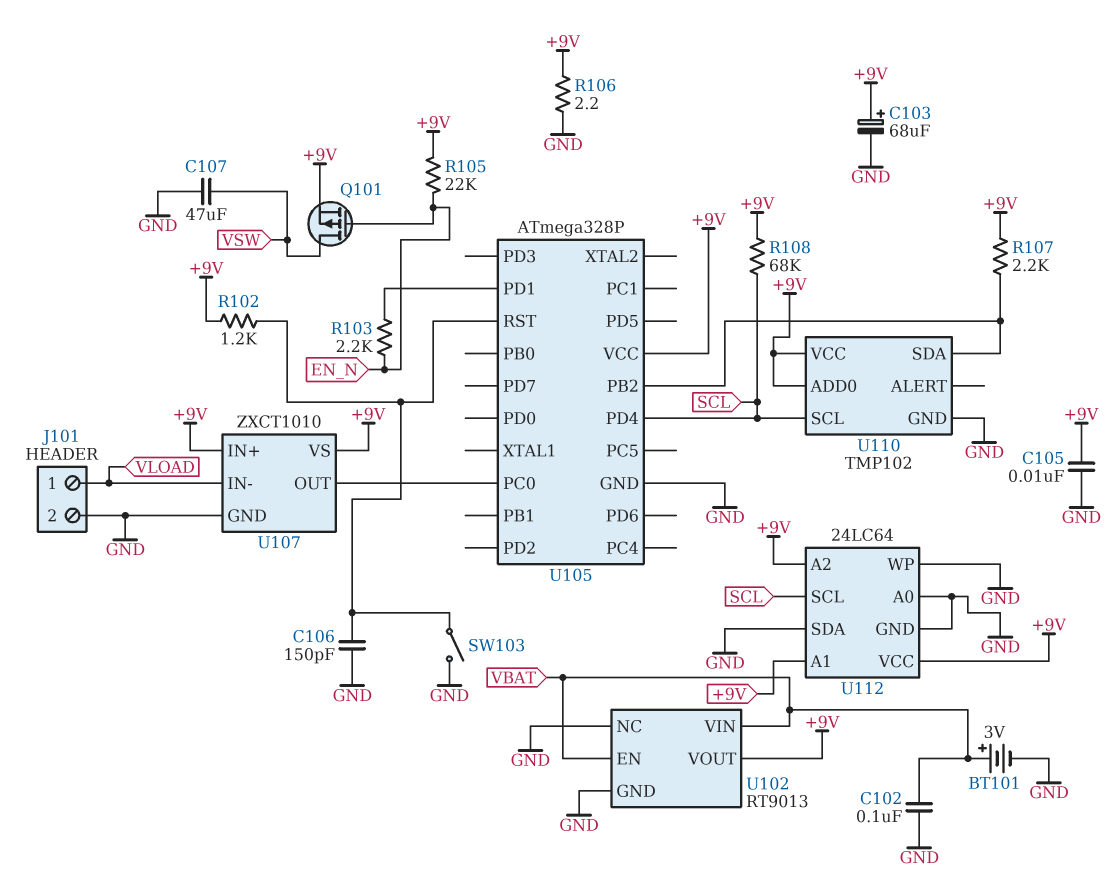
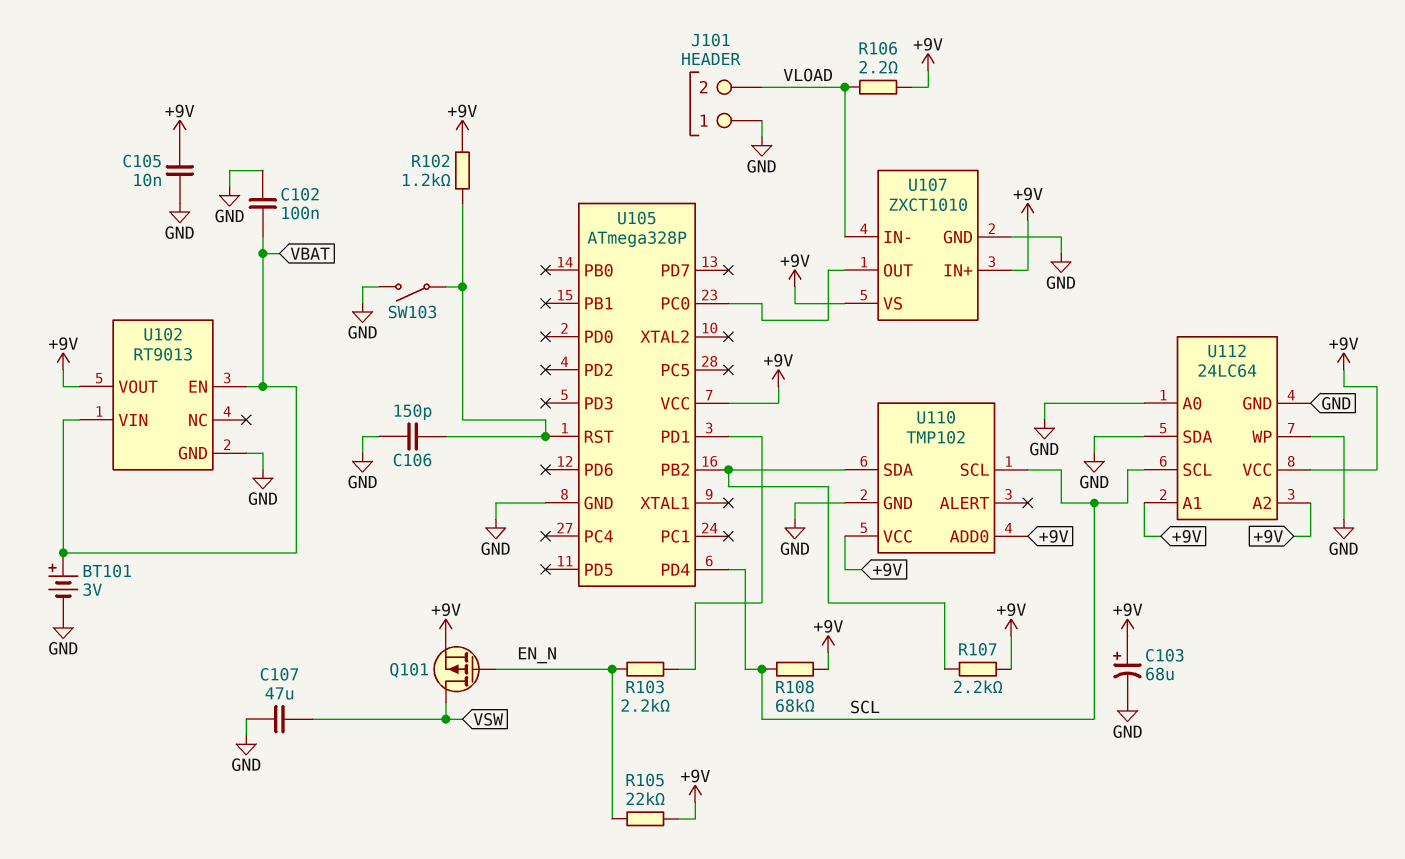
J101 pin 1: VLOAD -> GND
J101 pin 2: GND -> VLOAD
R106: 2.2 (+9V, GND) -> 2.2 (+9V, VLOAD)
U102 pin NC: GND -> none

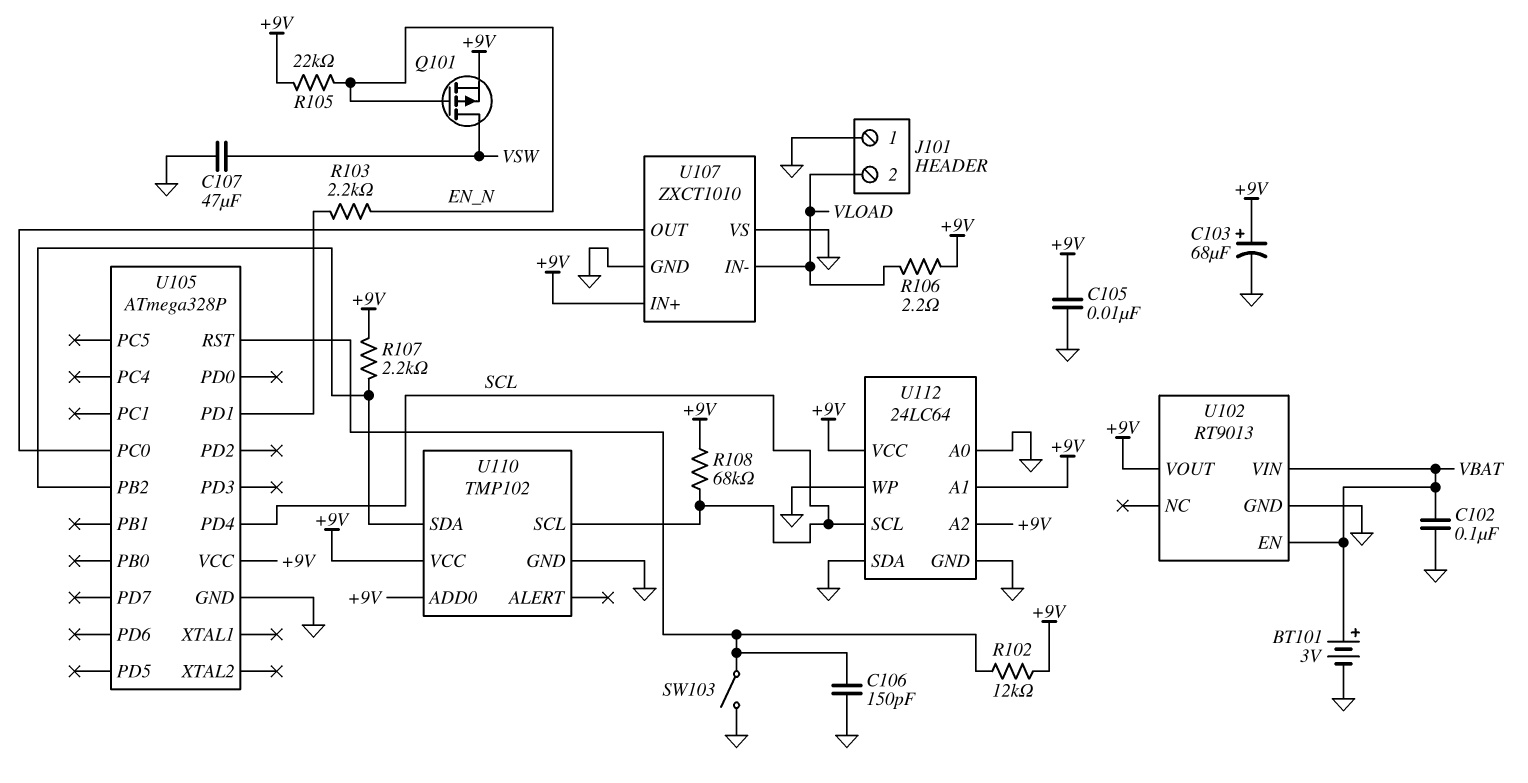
R102: 1.2k (+9V, U105/RST) -> 12k (+9V, U105/RST)
U107 pin VS: +9V -> GND

